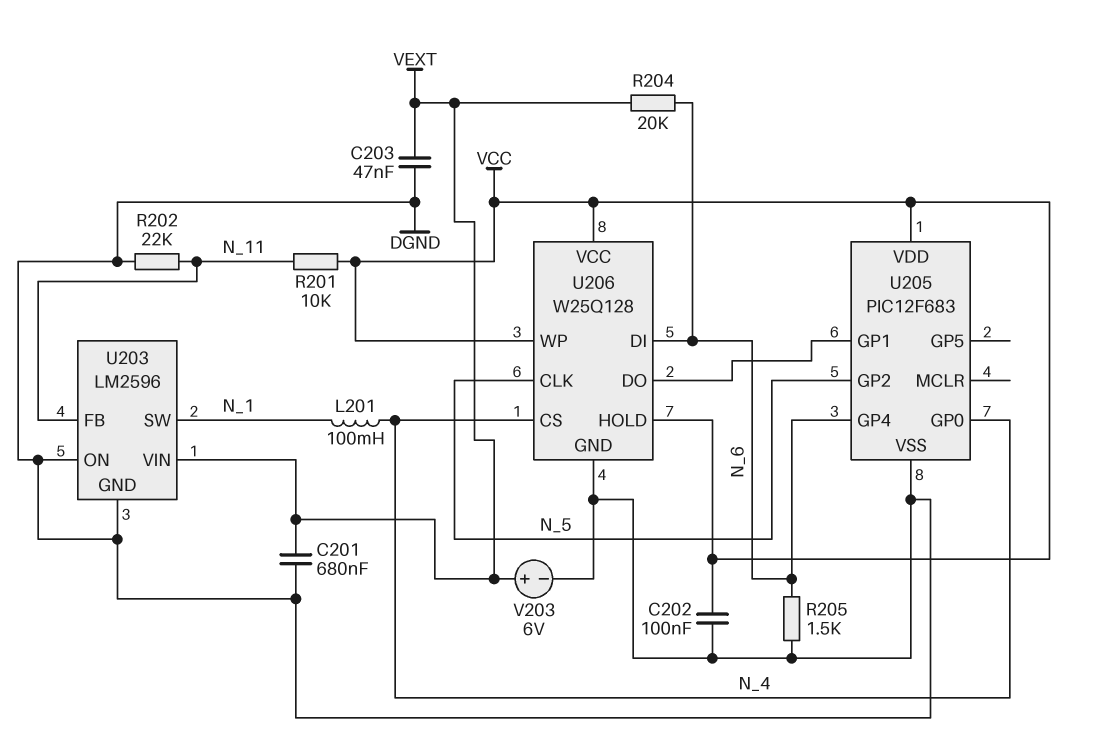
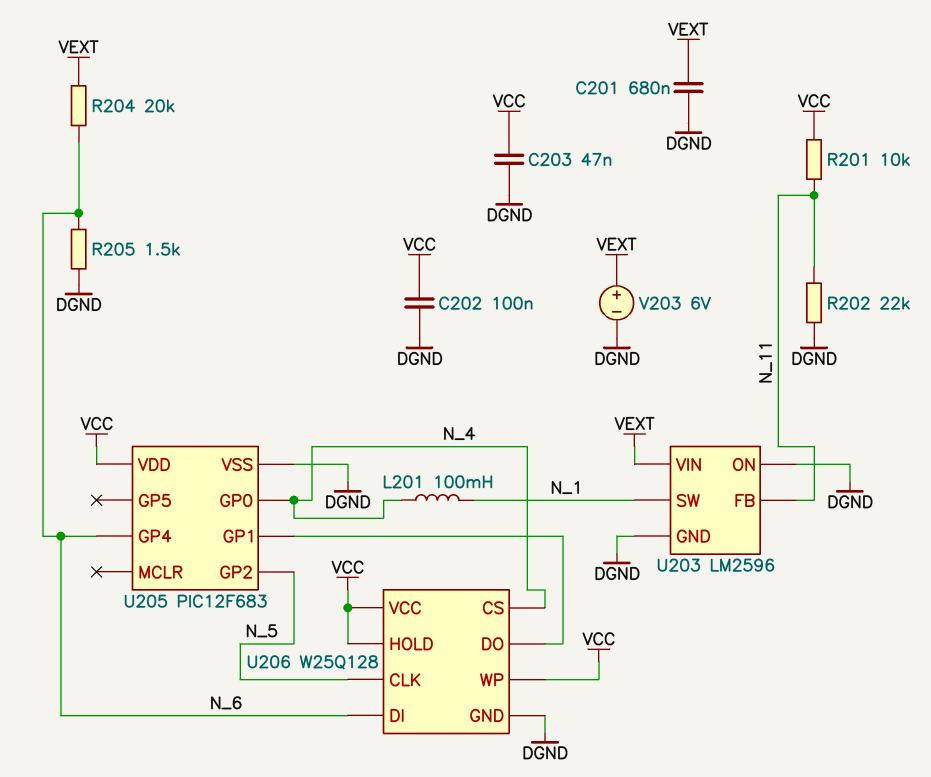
C203: 47nF (DGND, VEXT) -> 47nF (DGND, VCC)

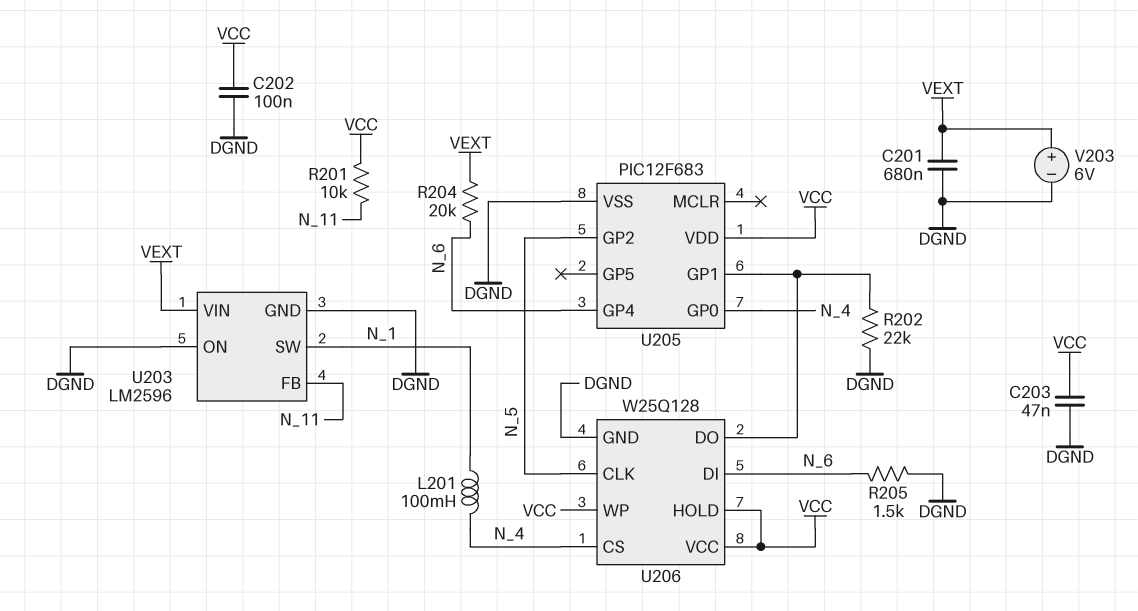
R202: 22k (DGND, N_11) -> 22k (DGND, U205/GP1)

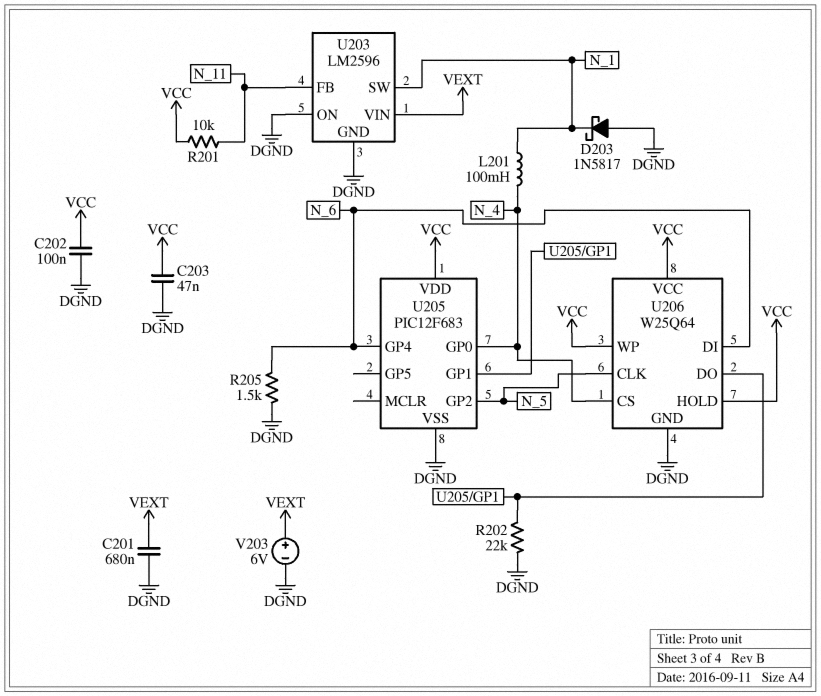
D203: none -> schottky 1N5817 (A DGND, K N_1)
R204: 20k (N_6, VEXT) -> none
U206: W25Q128 -> W25Q64

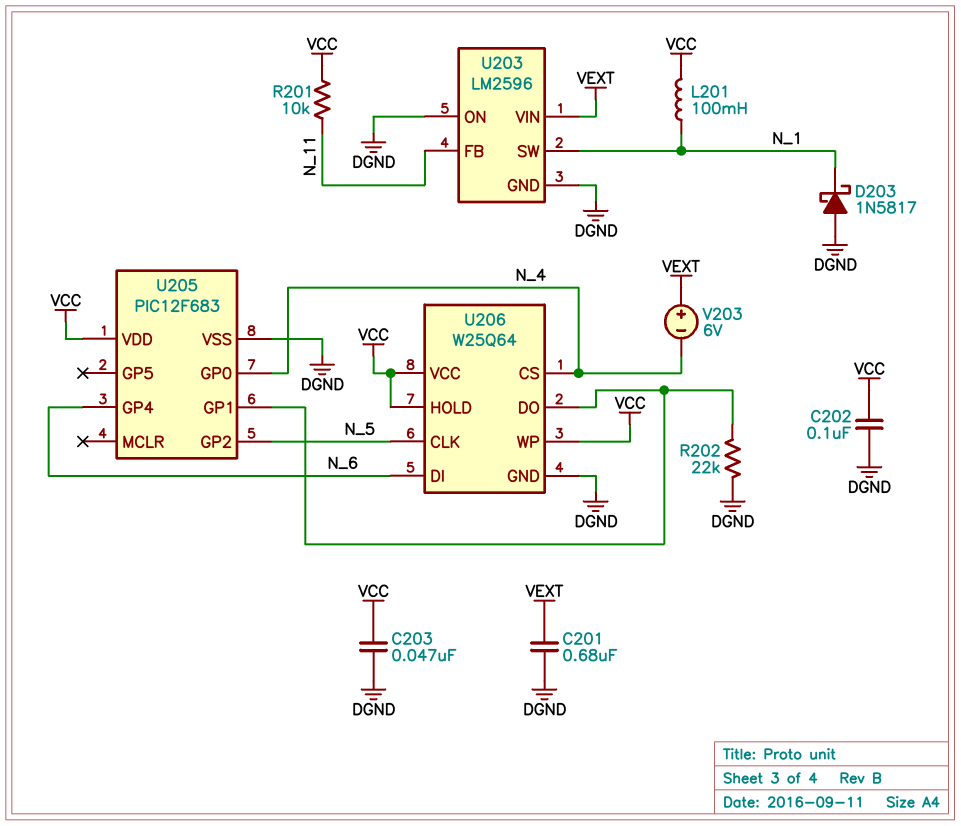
L201: 100mH (N_1, N_4) -> 100mH (N_1, VCC)
R205: 1.5k (DGND, N_6) -> none
V203: 6V (plus VEXT, minus DGND) -> 6V (plus VEXT, minus N_4)

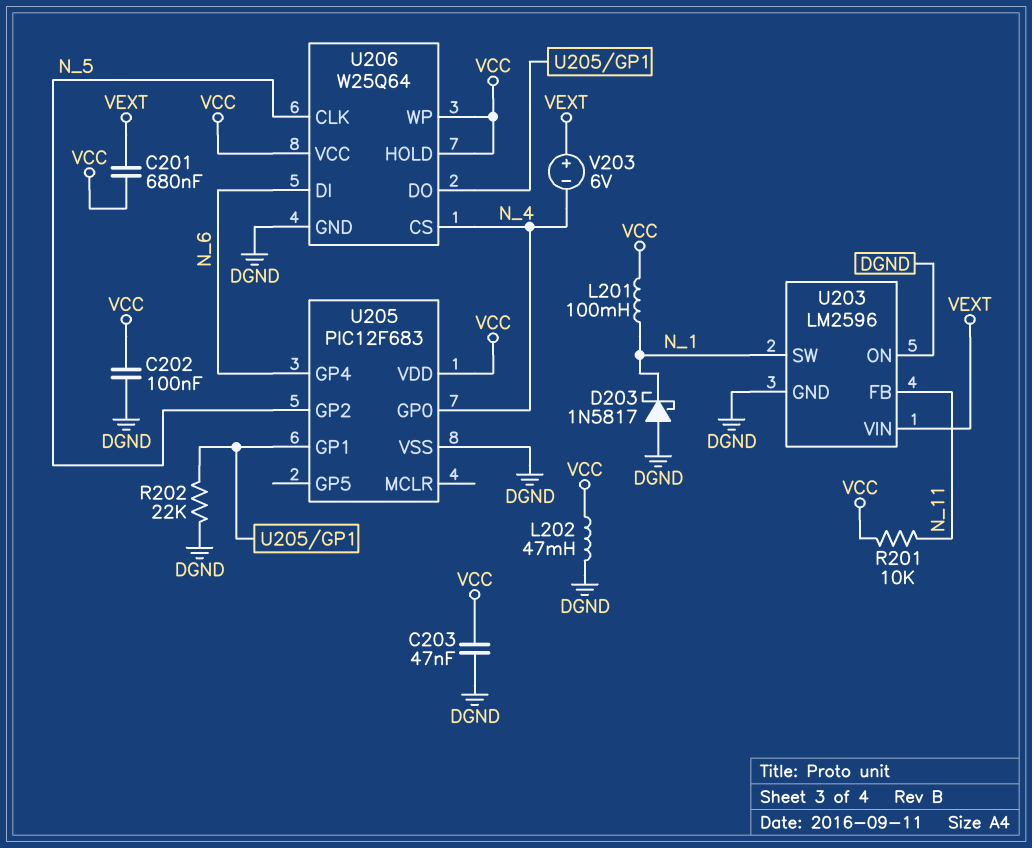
C201: 680nF (DGND, VEXT) -> 680nF (VCC, VEXT)
L202: none -> 47mH (DGND, VCC)

